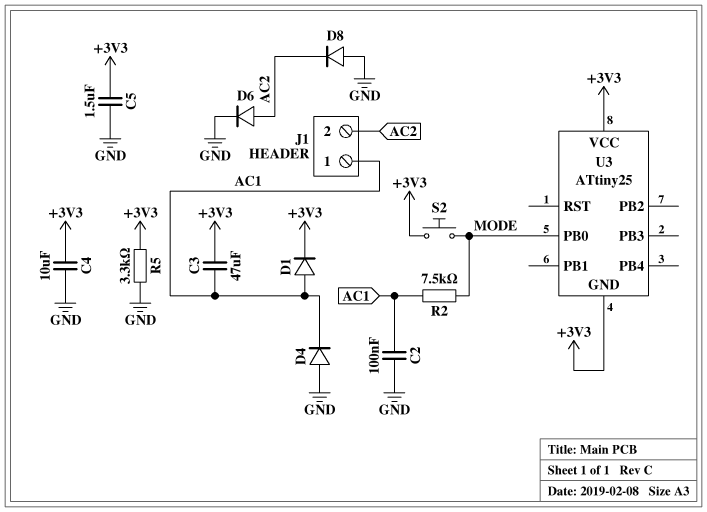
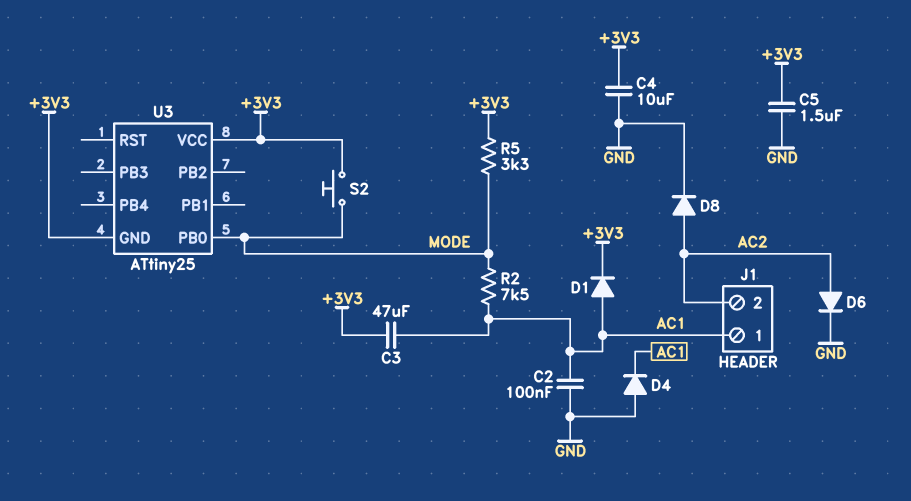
D8: diode (A GND, K AC2) -> diode (A AC2, K GND)
R5: 3.3k (+3V3, GND) -> 3.3k (+3V3, MODE)

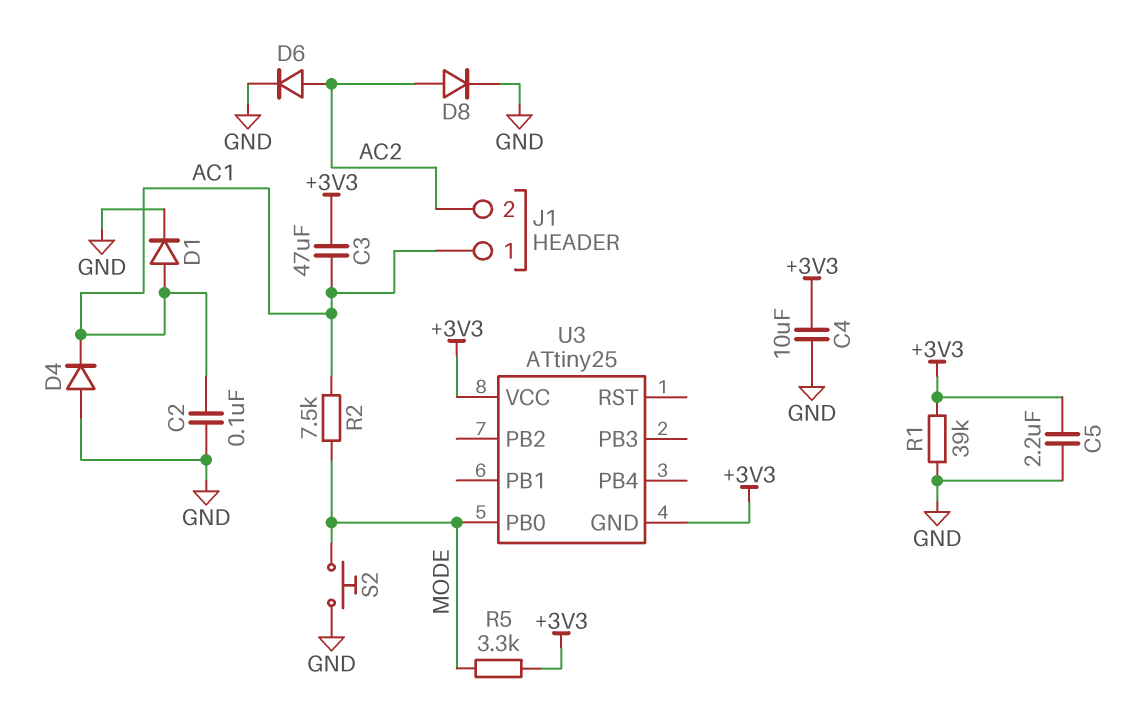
C5: 1.5uF (+3V3, GND) -> 2.2uF (+3V3, GND)
D1: diode (A AC1, K +3V3) -> diode (A AC1, K GND)
R1: none -> 39k (+3V3, GND)
S2: button (+3V3, MODE) -> button (GND, MODE)

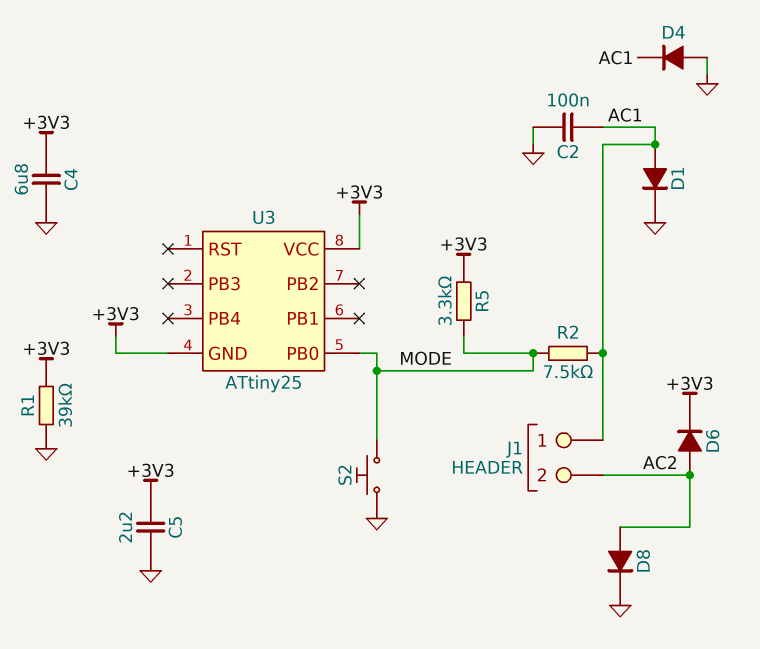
C3: 47uF (+3V3, AC1) -> none
C4: 10uF (+3V3, GND) -> 6.8uF (+3V3, GND)
D6: diode (A AC2, K GND) -> diode (A AC2, K +3V3)

